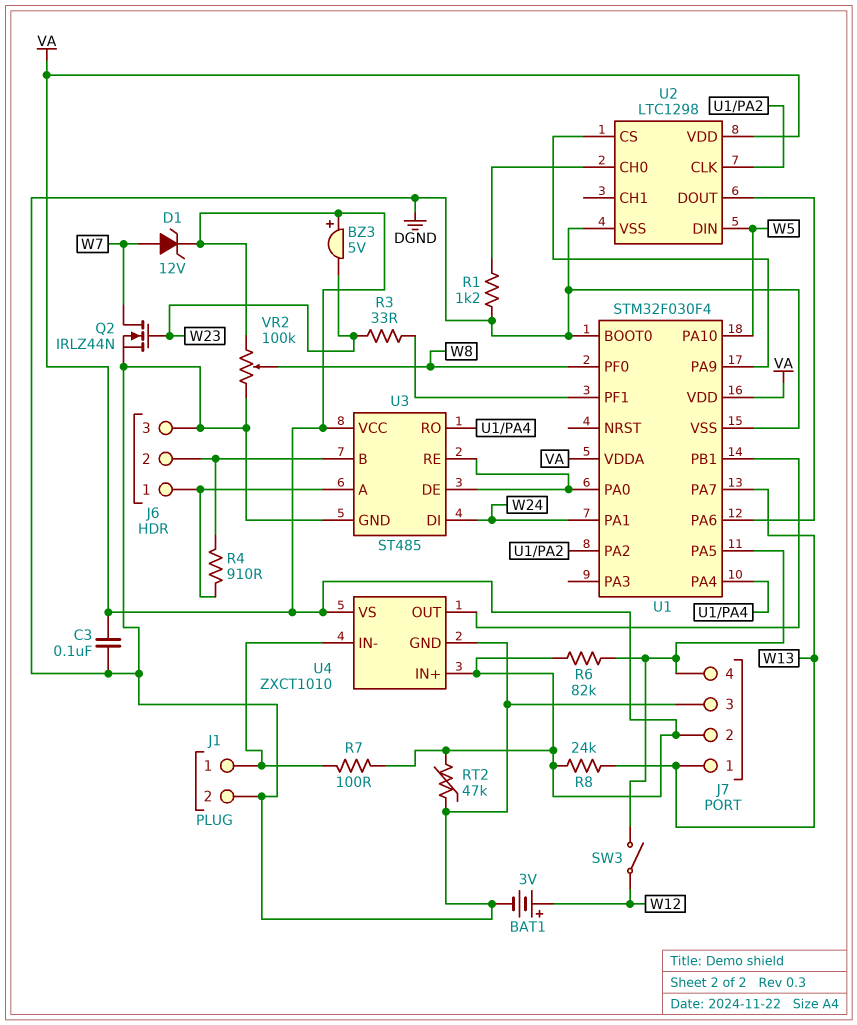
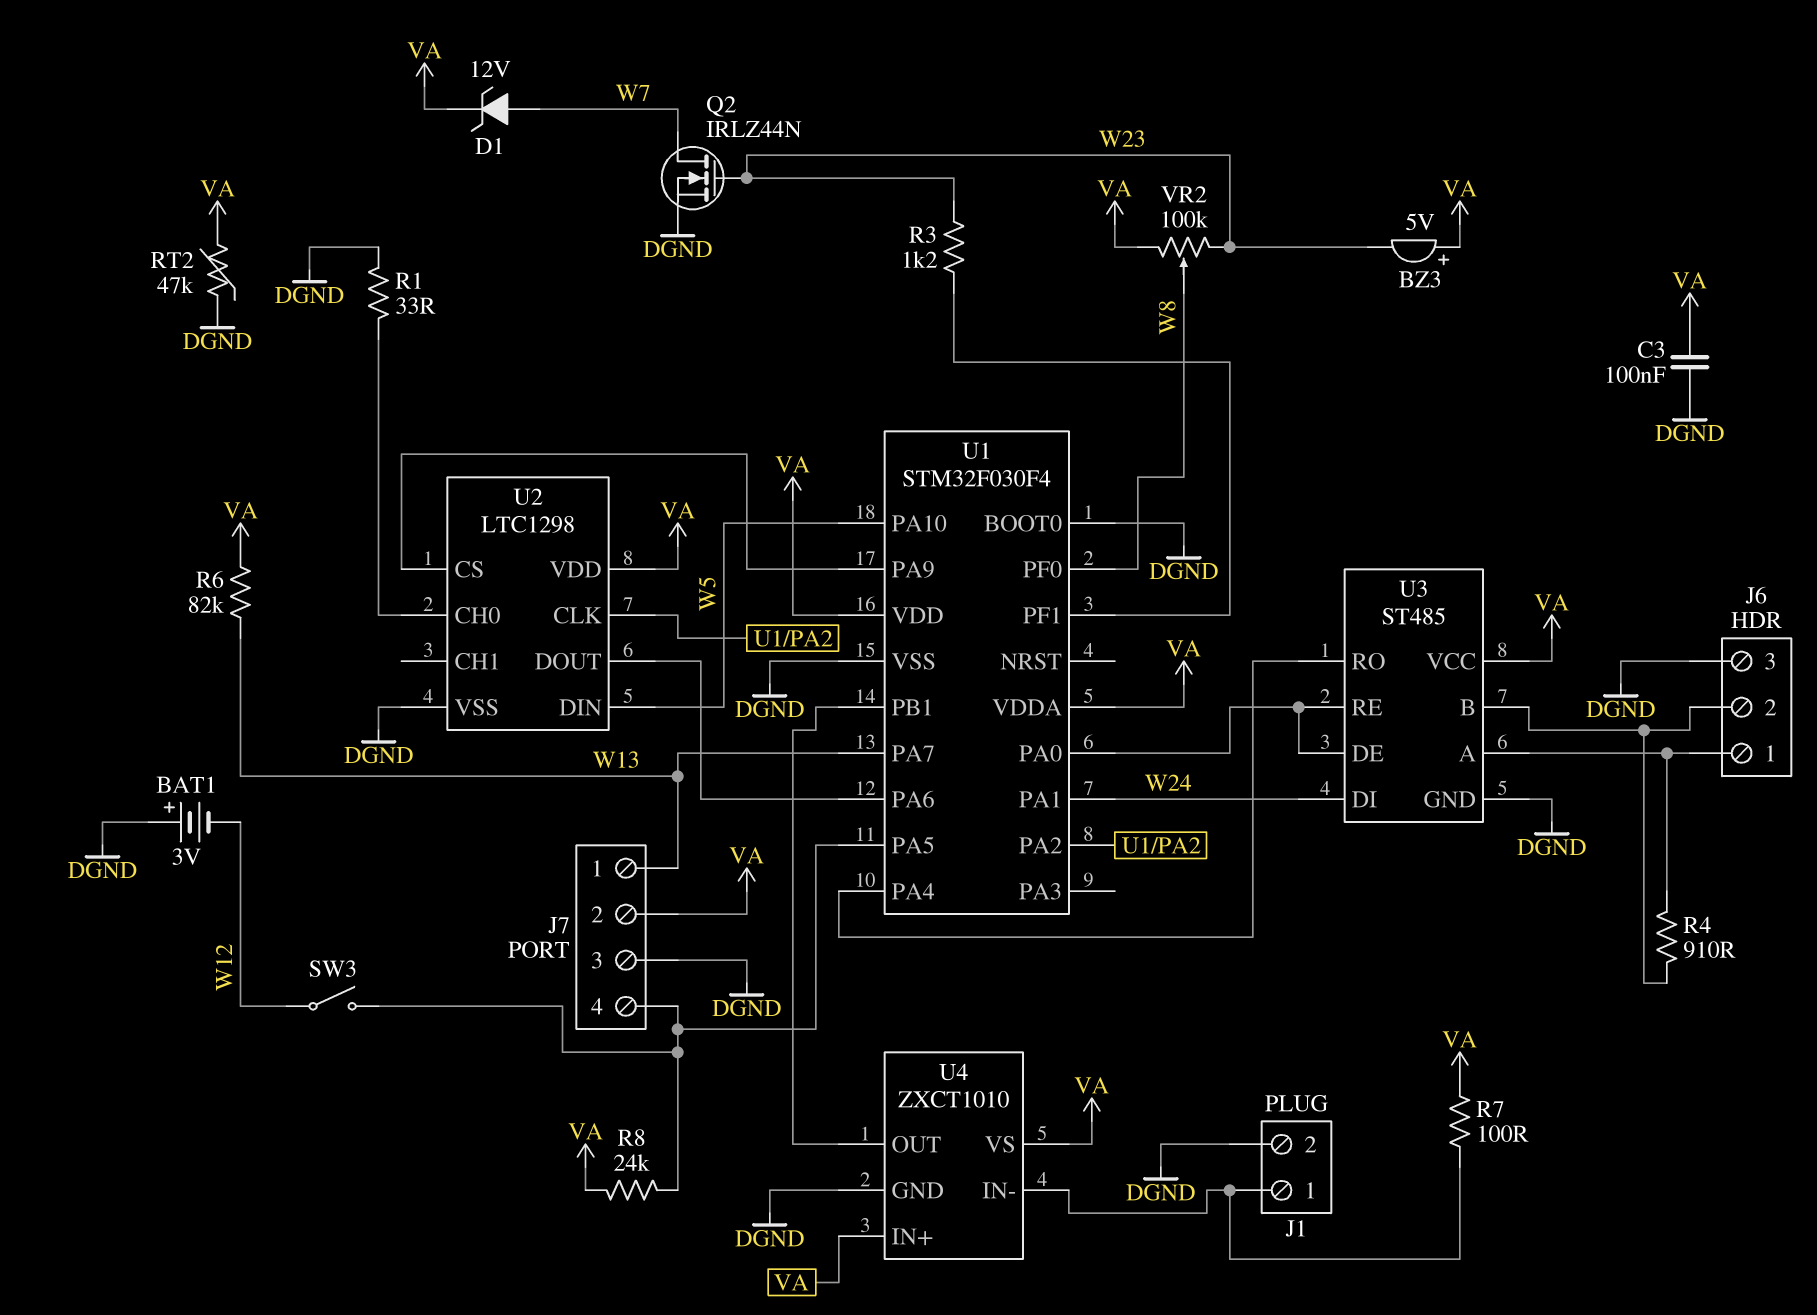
BAT1: 3V (plus W12, minus DGND) -> 3V (plus DGND, minus W12)
R1: 1.2k (DGND, U2/CH0) -> 33 (DGND, U2/CH0)
R3: 33 (U1/PF1, W23) -> 1.2k (U1/PF1, W23)
R6: 82k (J7/4, VA) -> 82k (VA, W13)
R8: 24k (VA, W13) -> 24k (J7/4, VA)
VR2: 100k (DGND, VA, wiper W8) -> 100k (VA, W23, wiper W8)

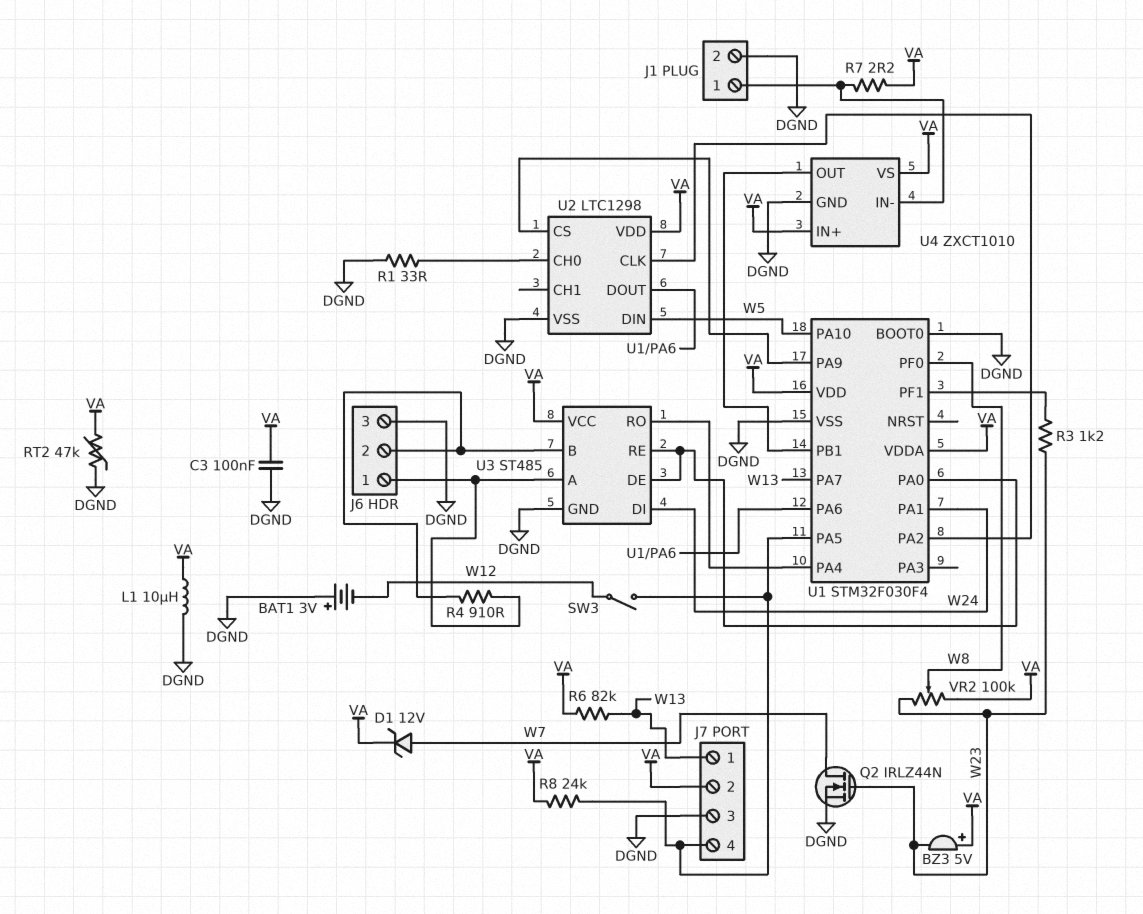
L1: none -> 10uH (DGND, VA)
R7: 100 (J1/1, VA) -> 2.2 (J1/1, VA)

